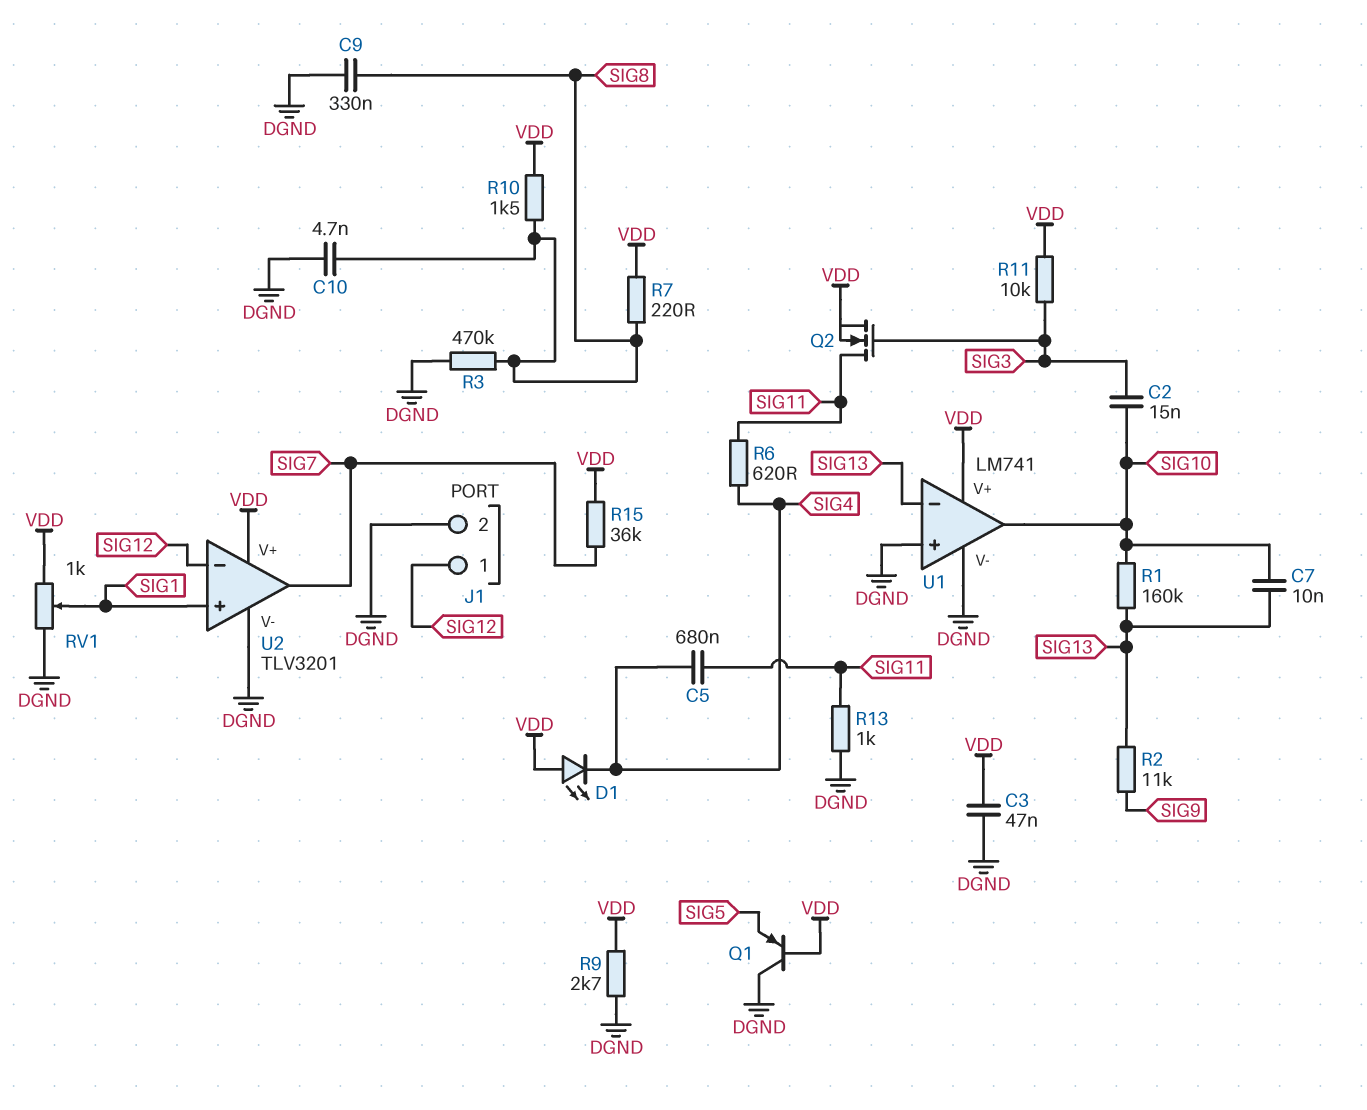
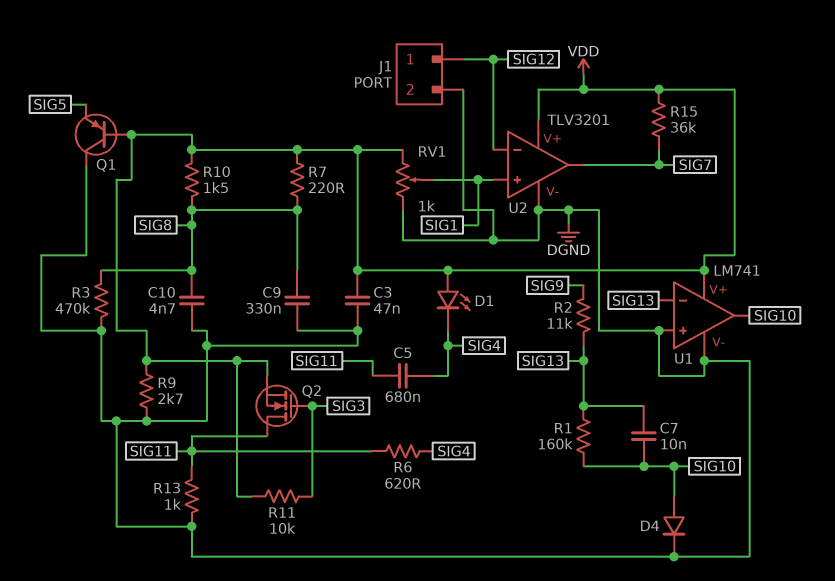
C2: 15nF (SIG3, SIG10) -> none
D4: none -> diode (A SIG10, K DGND)

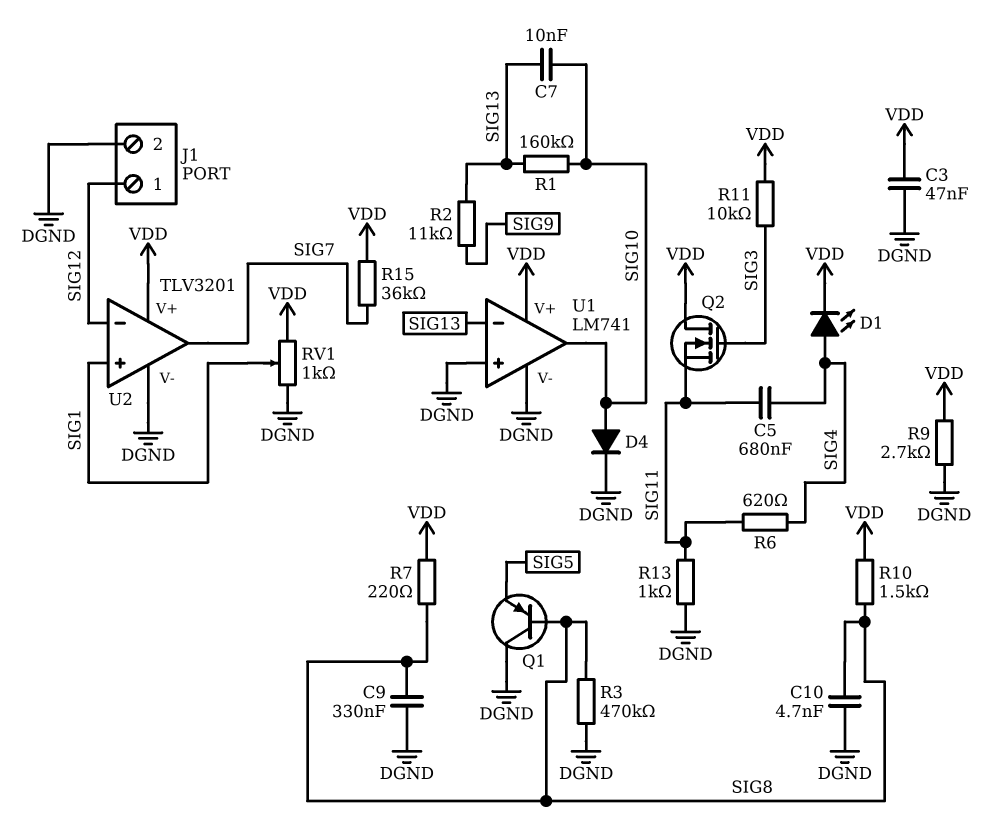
D1: LED (A VDD, K SIG4) -> LED (A SIG4, K VDD)
Q1: PNP (B VDD, C DGND, E SIG5) -> PNP (B SIG8, C DGND, E SIG5)
Q2: NMOS (G SIG3, D SIG11, S VDD) -> NMOS (G SIG3, D VDD, S SIG11)

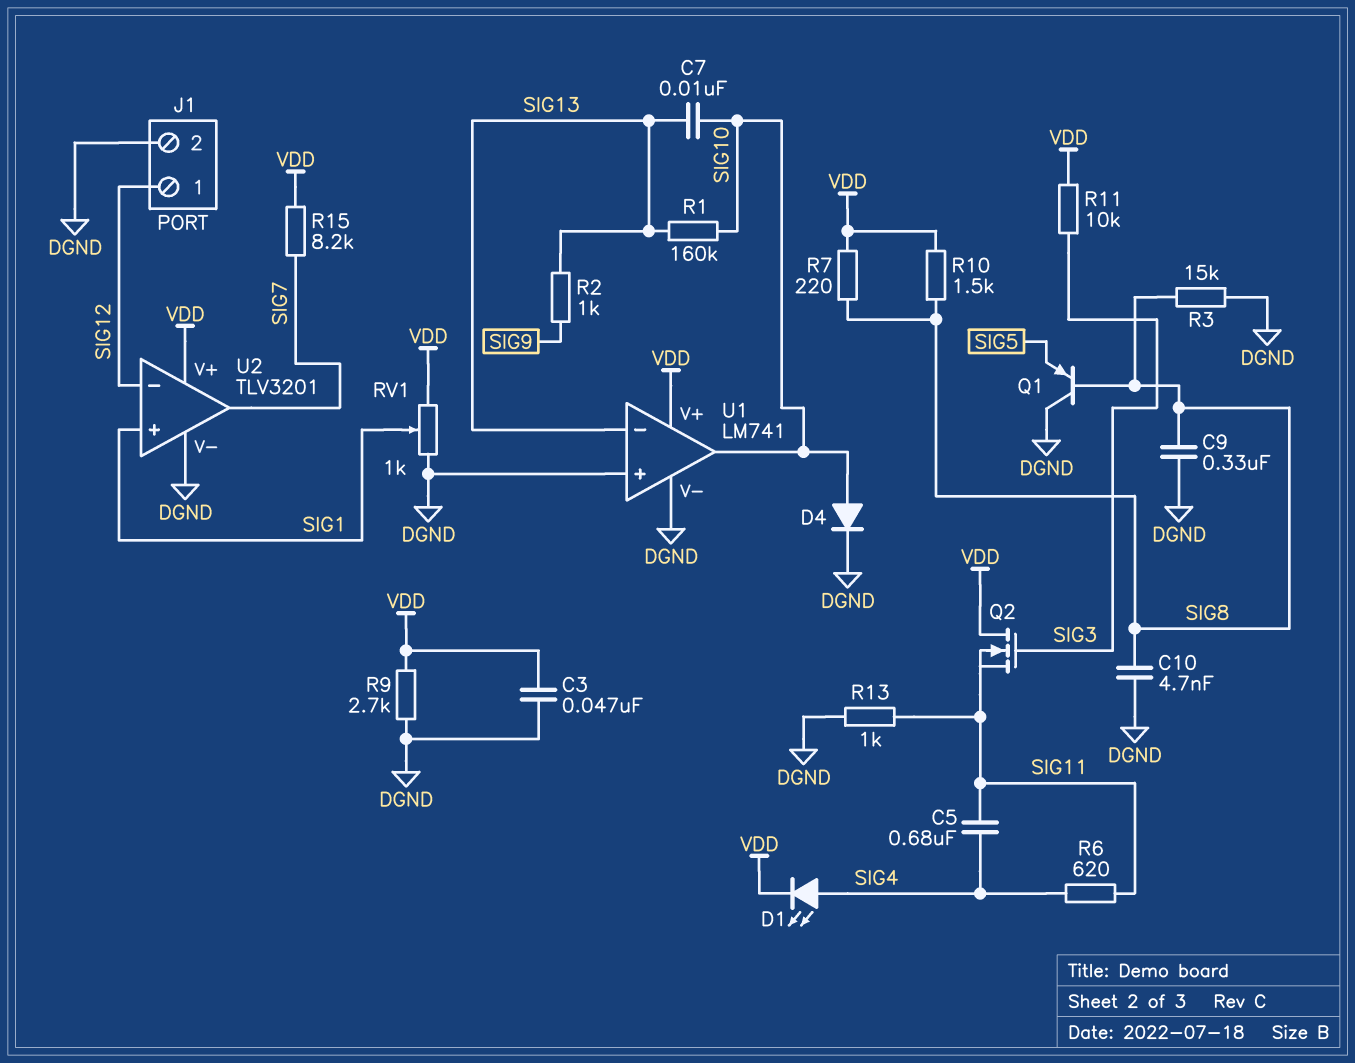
R2: 11k (SIG9, SIG13) -> 1k (SIG9, SIG13)
R3: 470k (DGND, SIG8) -> 15k (DGND, SIG8)
R15: 36k (SIG7, VDD) -> 8.2k (SIG7, VDD)

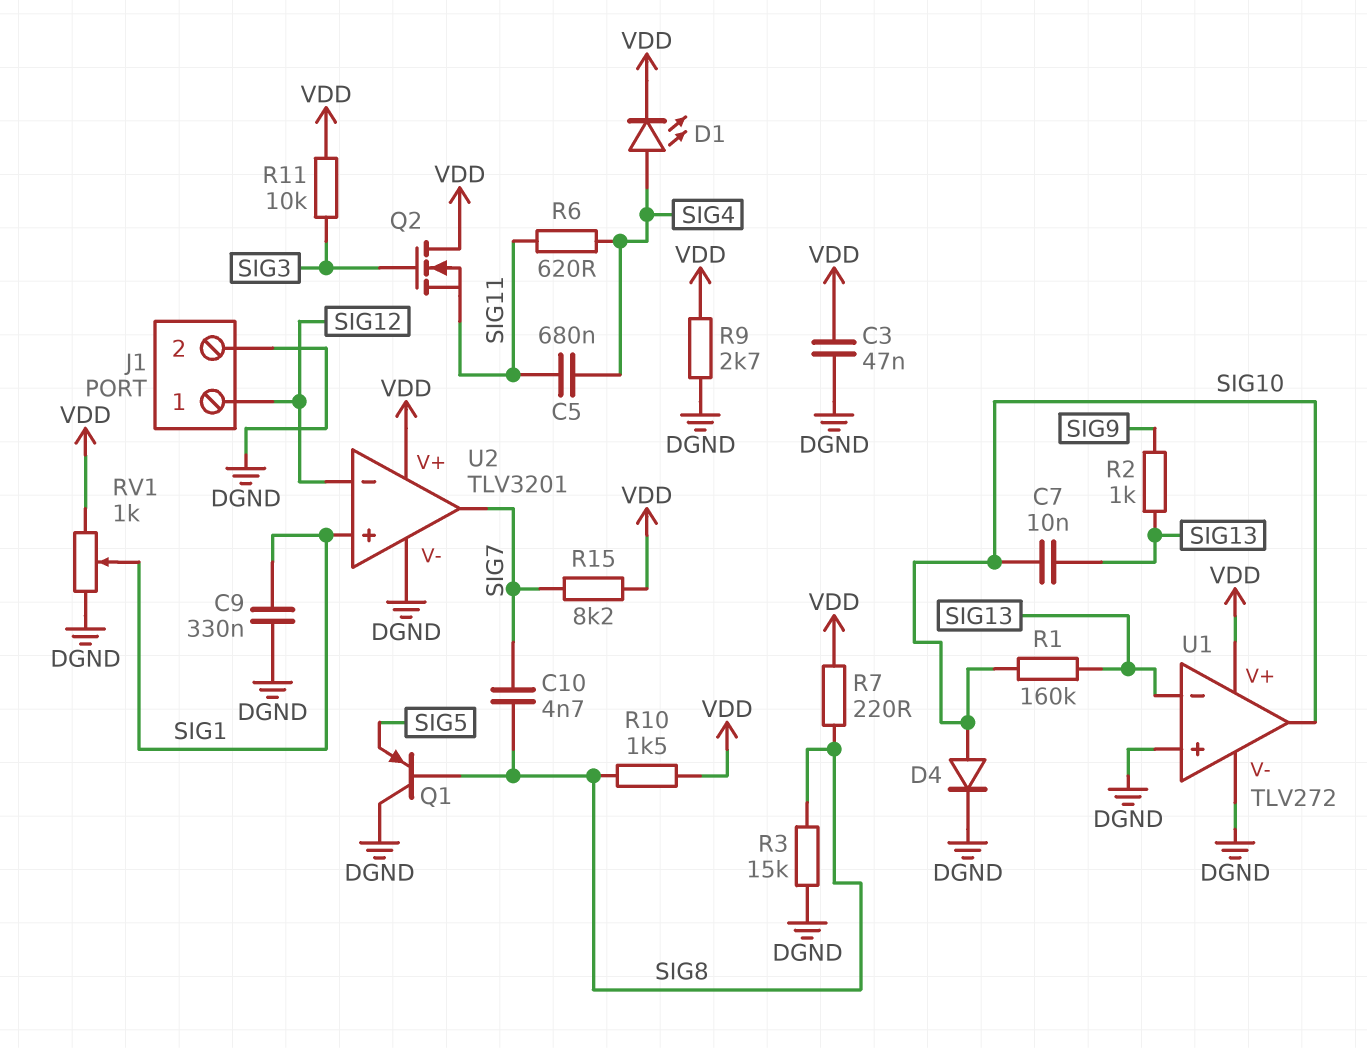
C9: 330nF (DGND, SIG8) -> 330nF (DGND, SIG1)
C10: 4.7nF (DGND, SIG8) -> 4.7nF (SIG7, SIG8)
R13: 1k (DGND, SIG11) -> none
U1: LM741 -> TLV272

